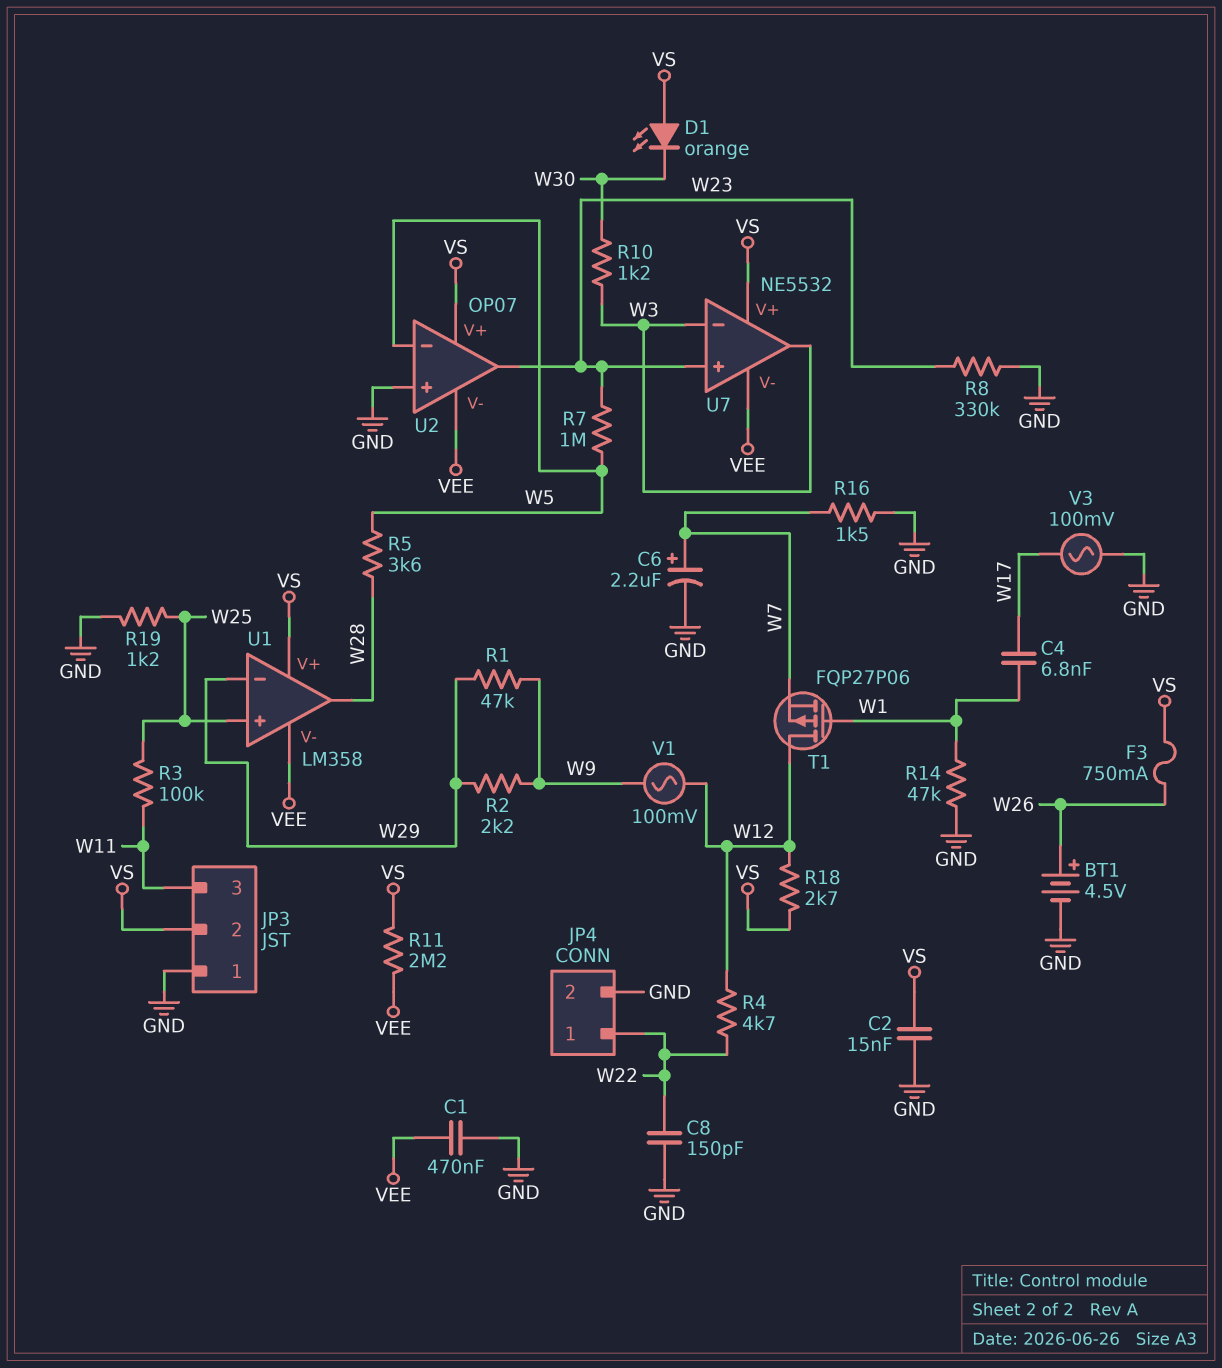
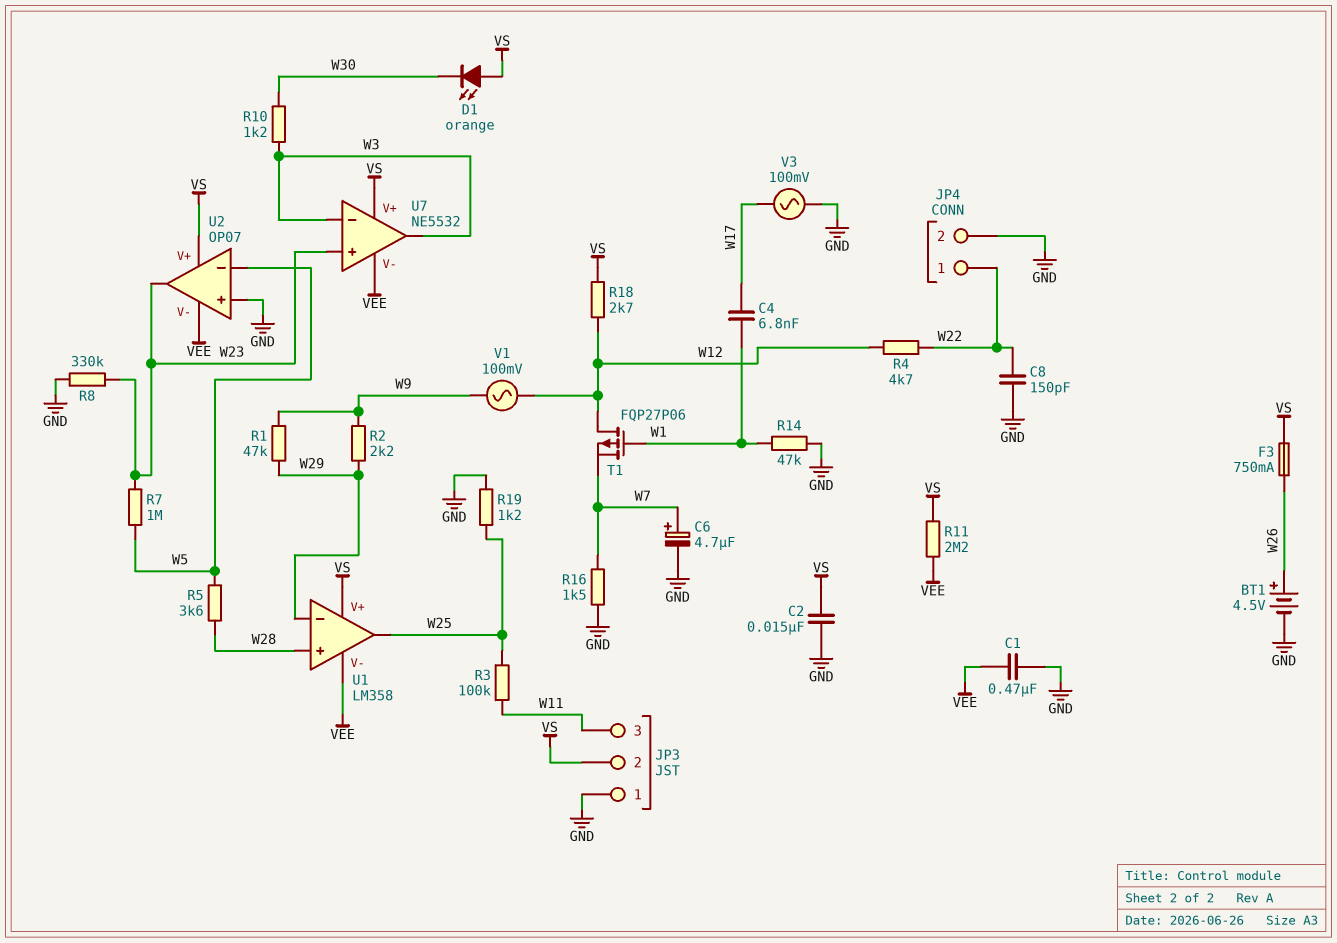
C6: 2.2uF (plus W7, minus GND) -> 4.7uF (plus W7, minus GND)
U1 pin in+: W25 -> W28
U1 pin out: W28 -> W25

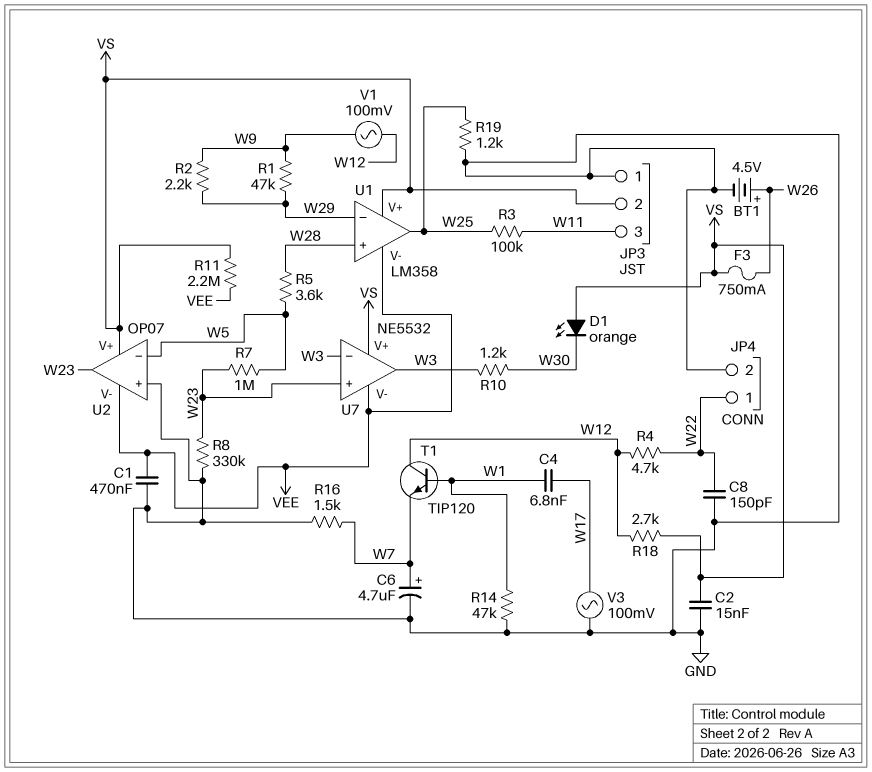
T1: PMOS FQP27P06 (G W1, D W12, S W7) -> NPN TIP120 (B W1, C W12, E W7)

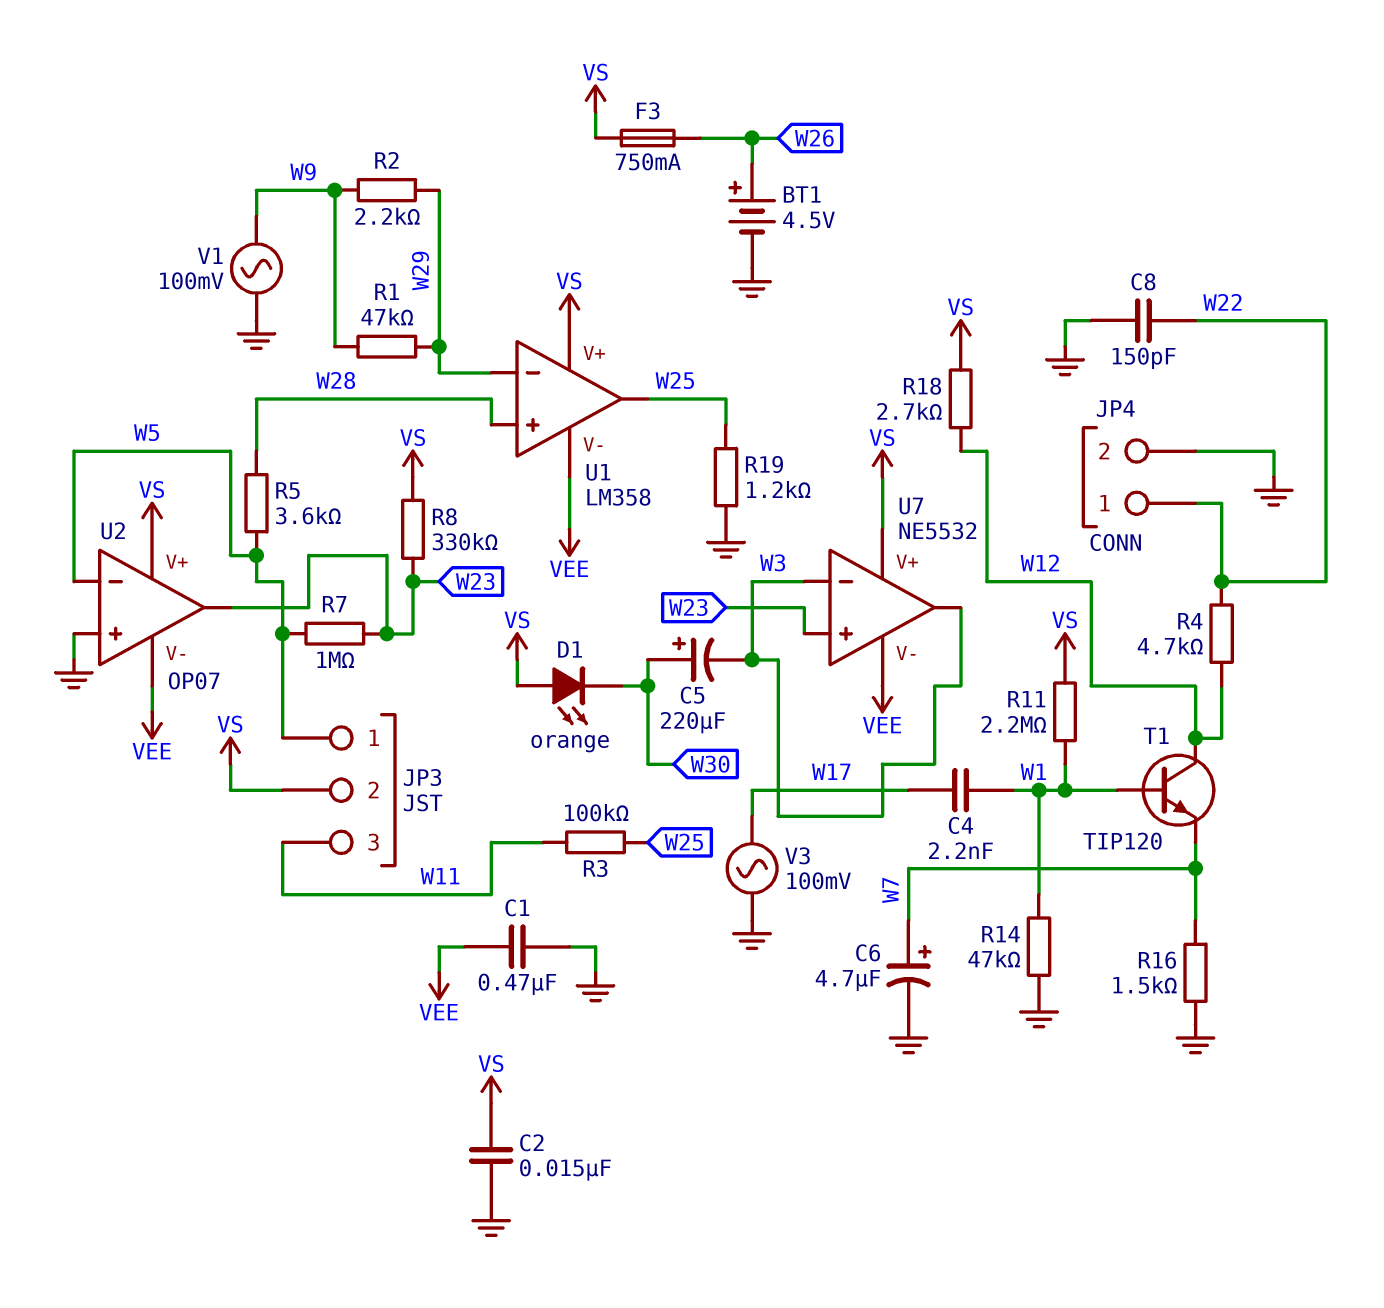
C4: 6.8nF (W1, W17) -> 2.2nF (W1, W17)
C5: none -> 220uF (plus W30, minus W3)
JP3 pin 1: GND -> W5
R8: 330k (GND, W23) -> 330k (VS, W23)
R10: 1.2k (W3, W30) -> none
R11: 2.2M (VEE, VS) -> 2.2M (VS, W1)
V1: AC 100mV (W9, W12) -> AC 100mV (GND, W9)

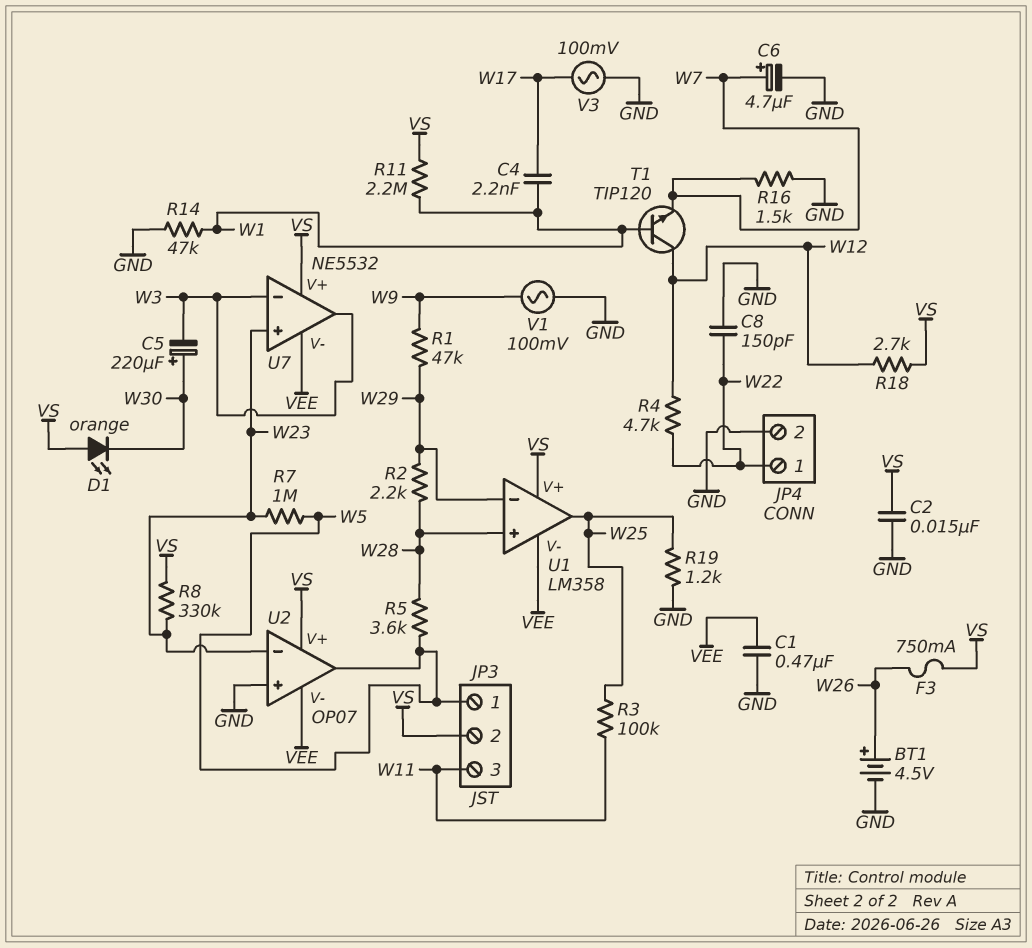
R2: 2.2k (W9, W29) -> 2.2k (W28, W29)
U2 pin in-: W5 -> W23
U2 pin out: W23 -> W5

